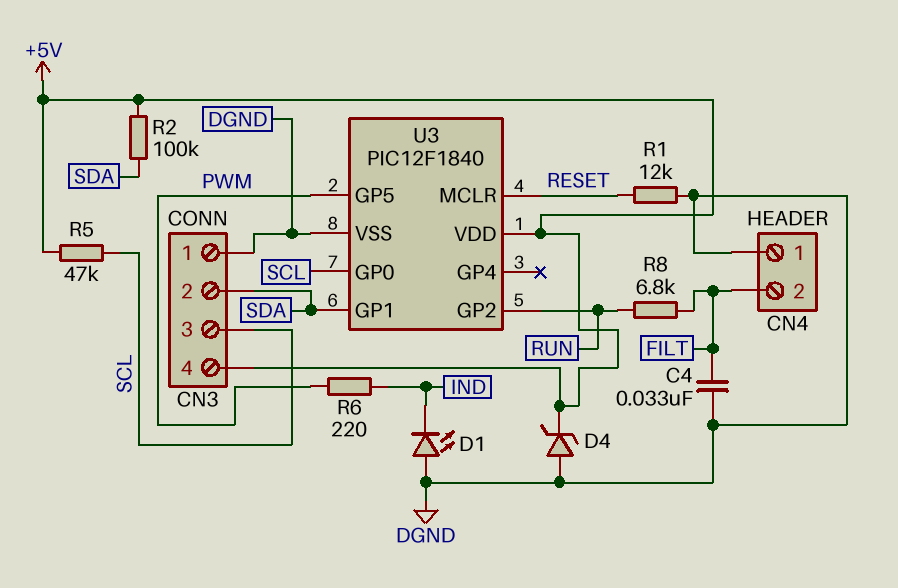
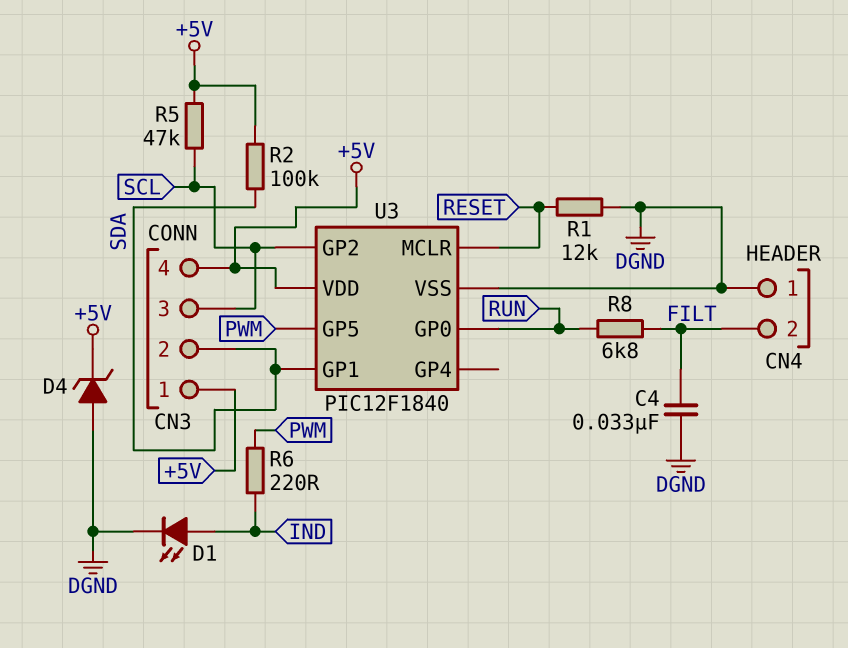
CN3 pin 1: DGND -> +5V
D1: LED (A DGND, K IND) -> LED (A IND, K DGND)
U3 pin GP0: SCL -> RUN
U3 pin GP2: RUN -> SCL

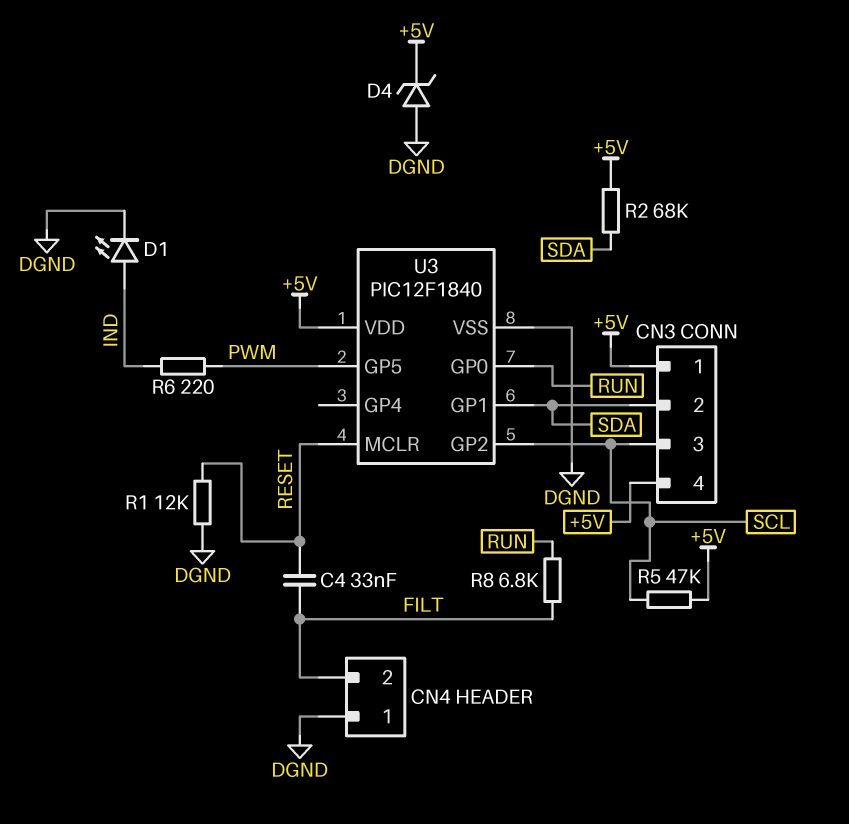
C4: 33nF (DGND, FILT) -> 33nF (FILT, RESET)
R2: 100k (+5V, SDA) -> 68k (+5V, SDA)

